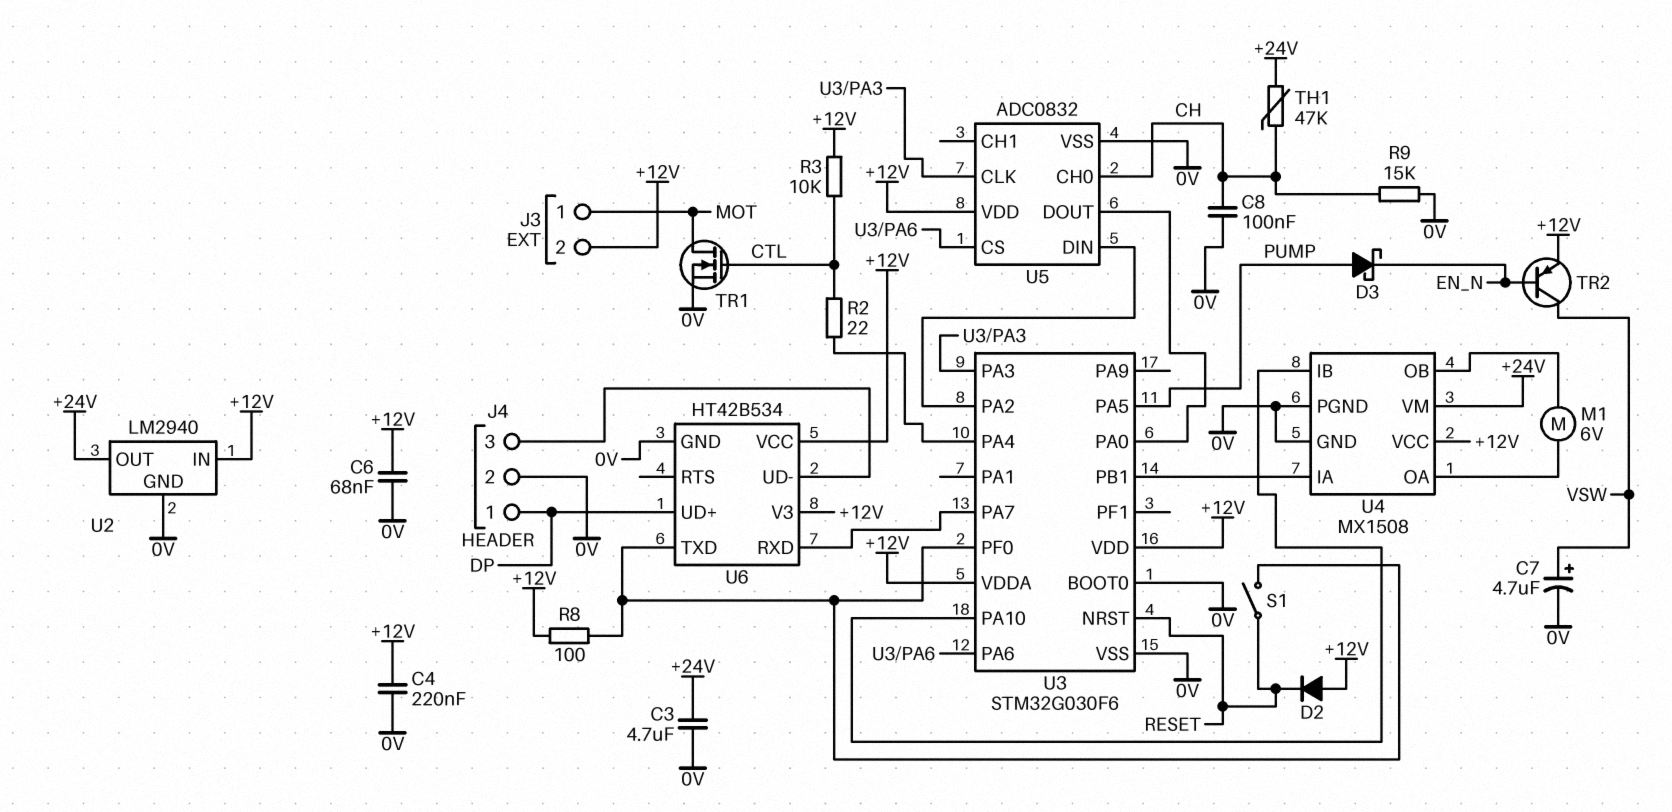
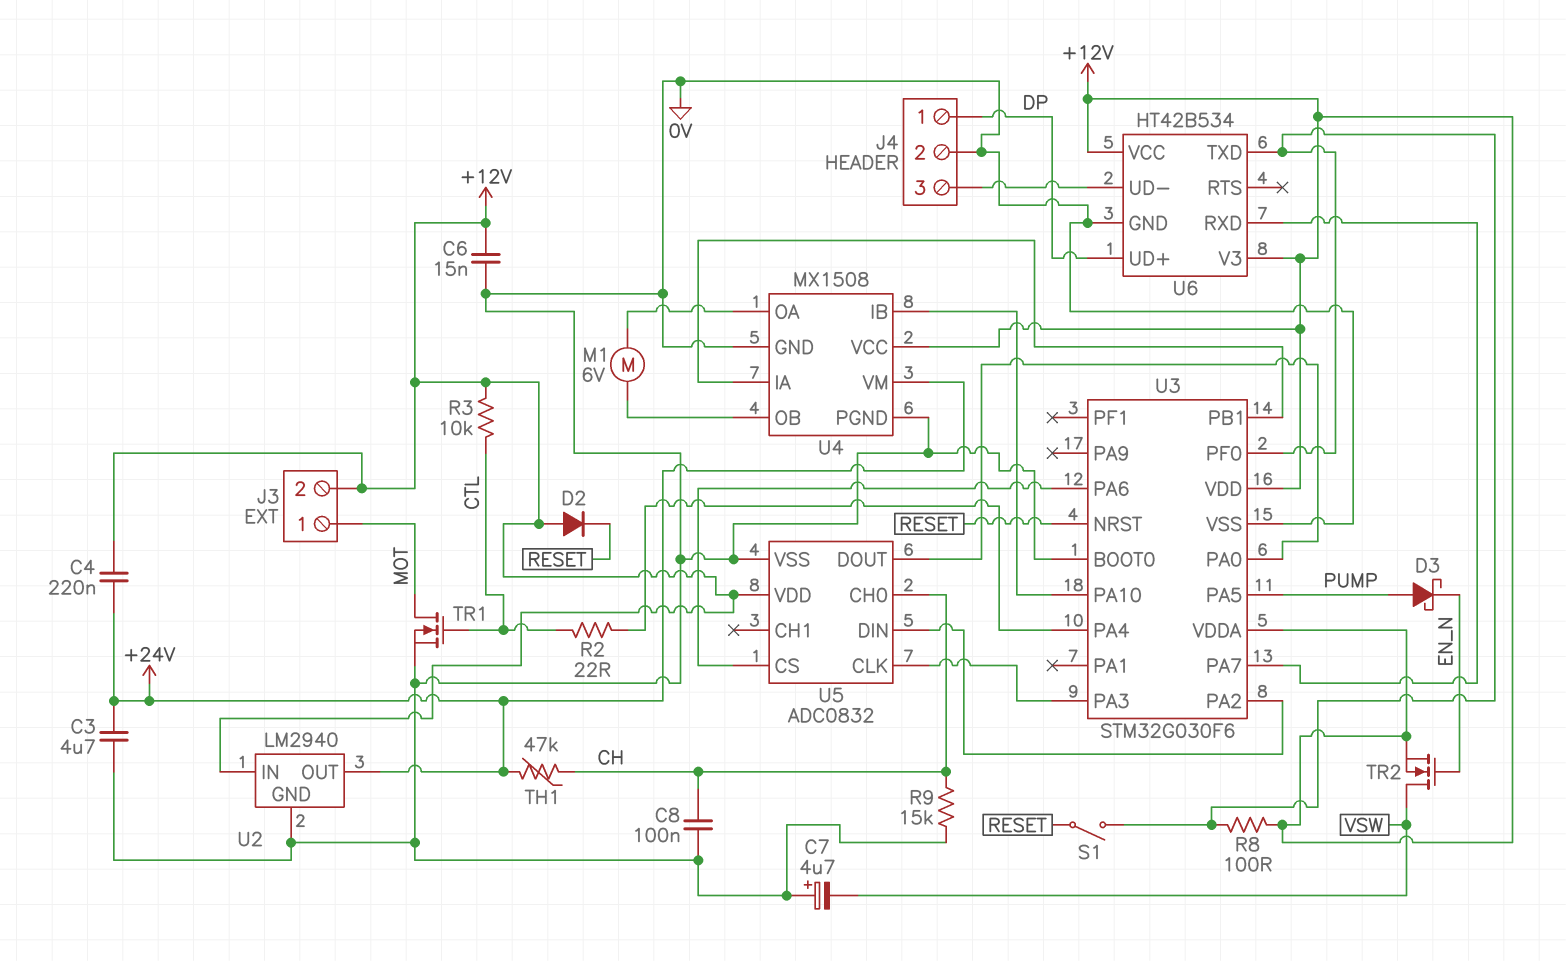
C4: 220nF (+12V, 0V) -> 220nF (+12V, +24V)
C6: 68nF (+12V, 0V) -> 15nF (+12V, 0V)
C7: 4.7uF (plus VSW, minus 0V) -> 4.7uF (plus 0V, minus VSW)
TR2: PNP (B EN_N, C VSW, E +12V) -> NMOS (G EN_N, D VSW, S +12V)

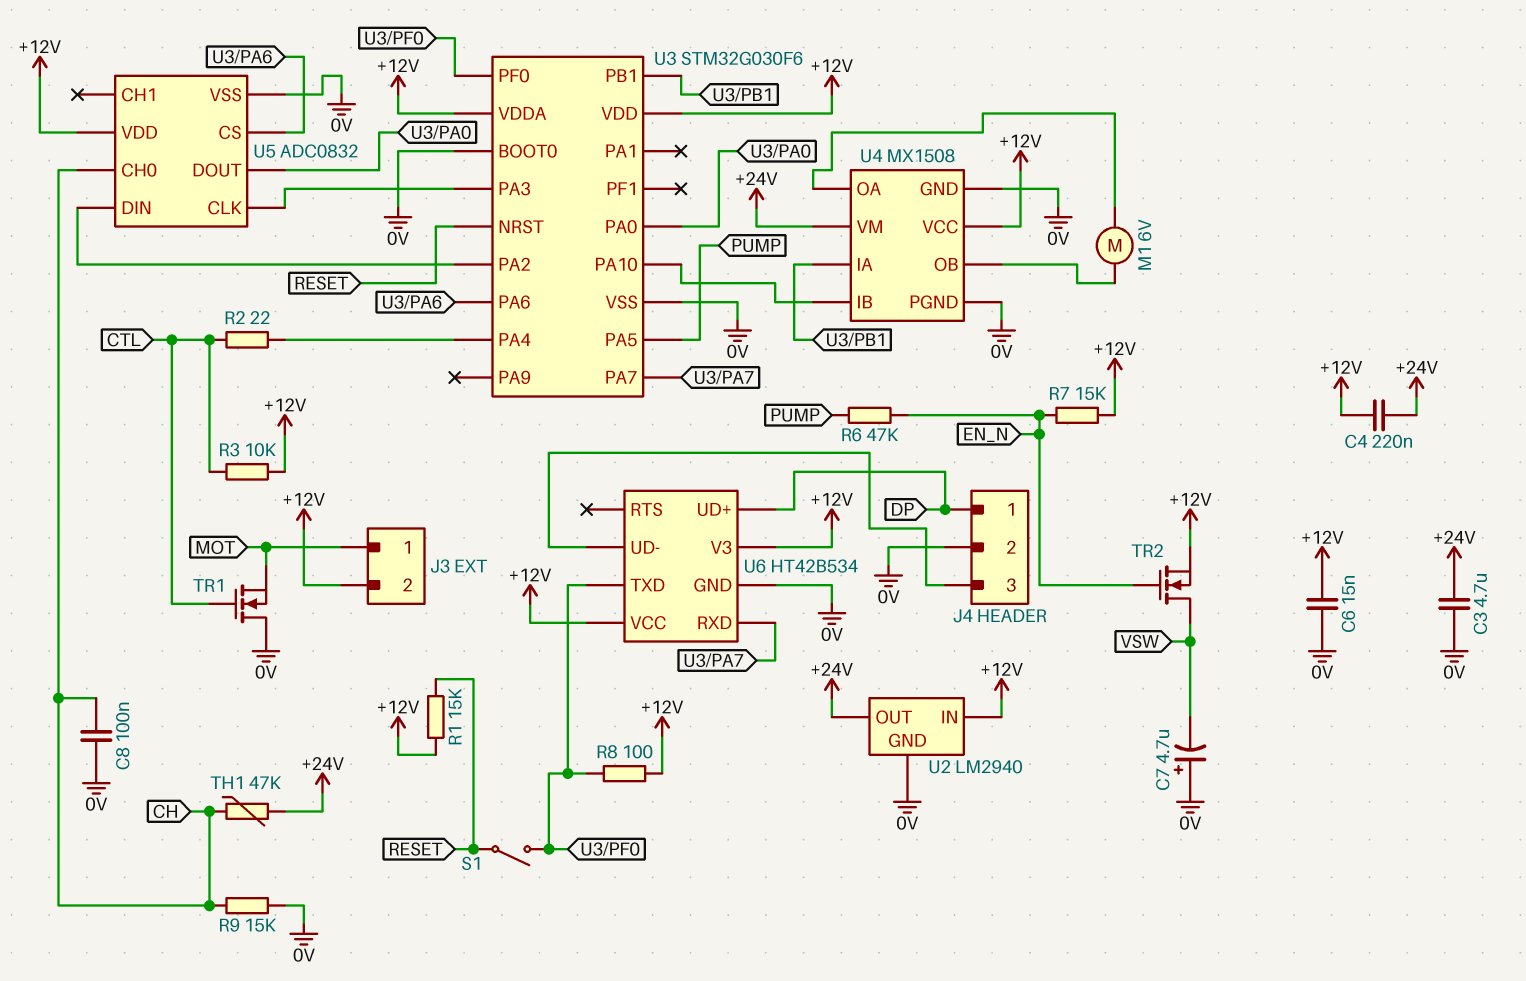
D2: diode (A +12V, K RESET) -> none
D3: schottky (A PUMP, K EN_N) -> none
R1: none -> 15k (+12V, RESET)
R6: none -> 47k (EN_N, PUMP)
R7: none -> 15k (+12V, EN_N)
TR1: NMOS (G CTL, D MOT, S 0V) -> NMOS (G CTL, D 0V, S MOT)

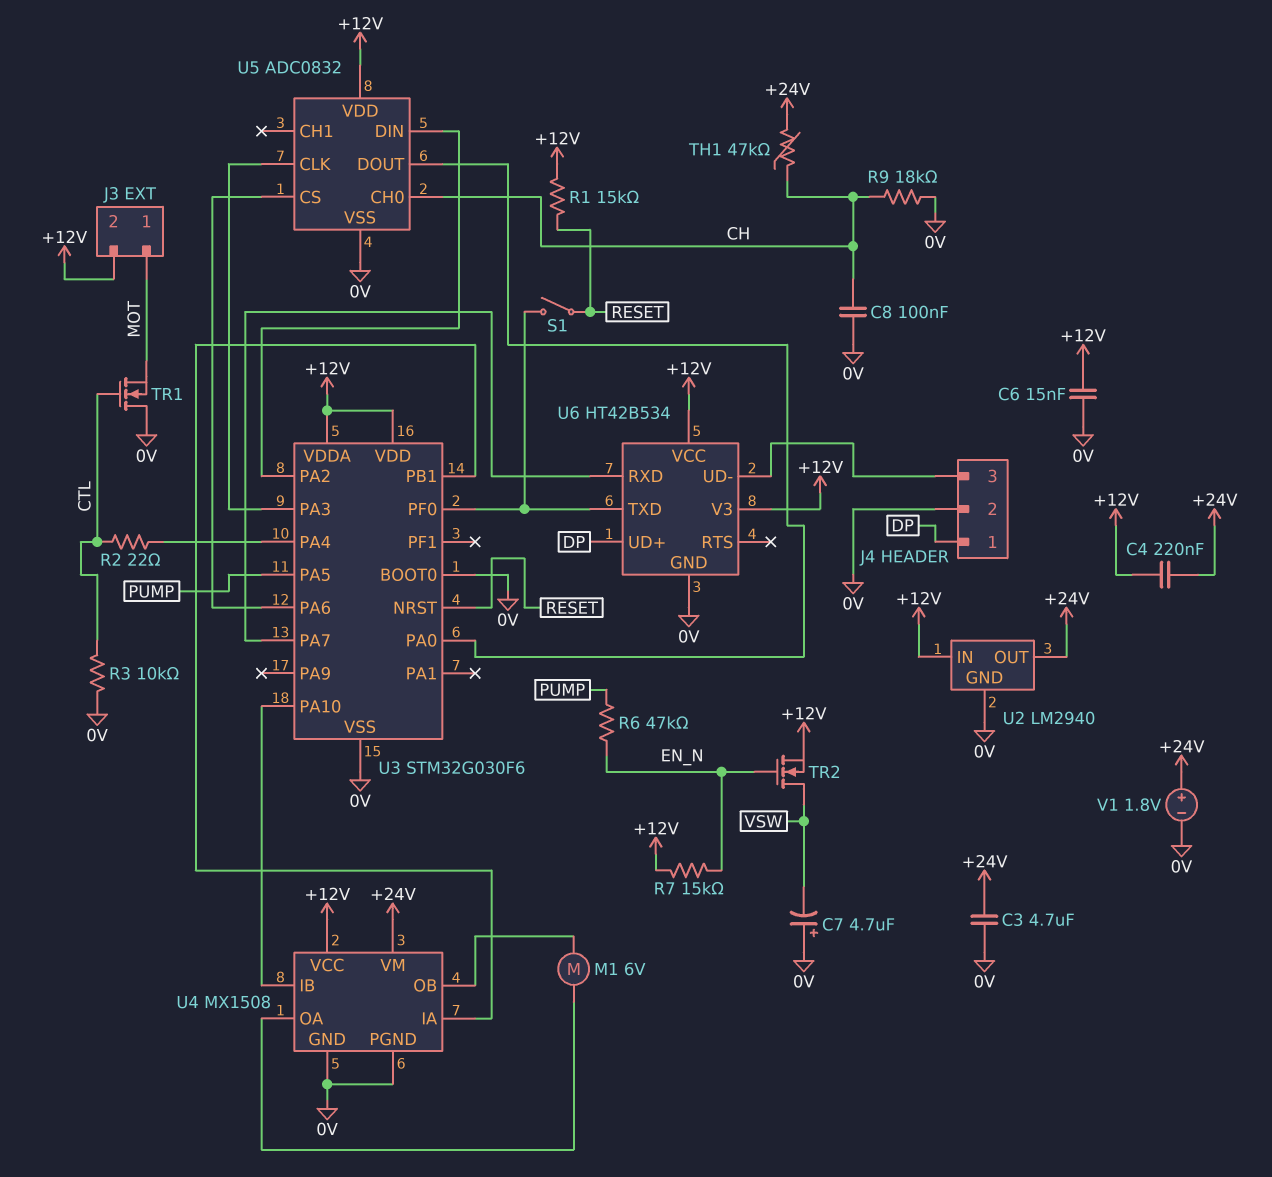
R3: 10k (+12V, CTL) -> 10k (0V, CTL)
R8: 100 (+12V, U3/PF0) -> none
R9: 15k (0V, CH) -> 18k (0V, CH)
V1: none -> 1.8V (plus +24V, minus 0V)

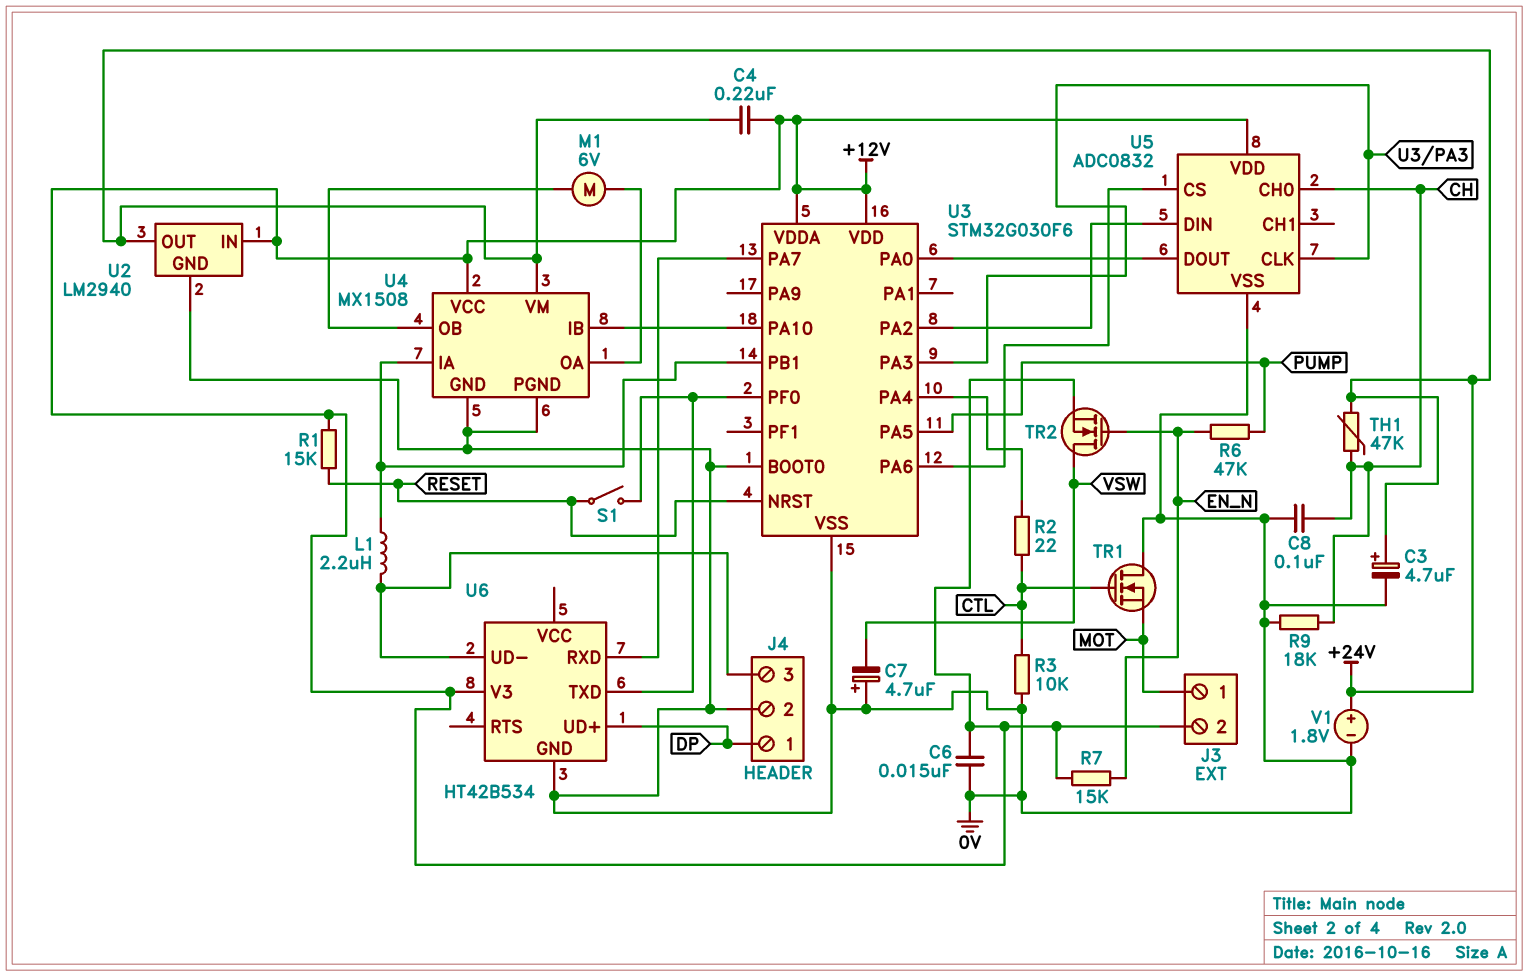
C3: 4.7uF (+24V, 0V) -> 4.7uF (plus +24V, minus 0V)
L1: none -> 2.2uH (J4/3, U3/PB1)
U6 pin VCC: +12V -> none

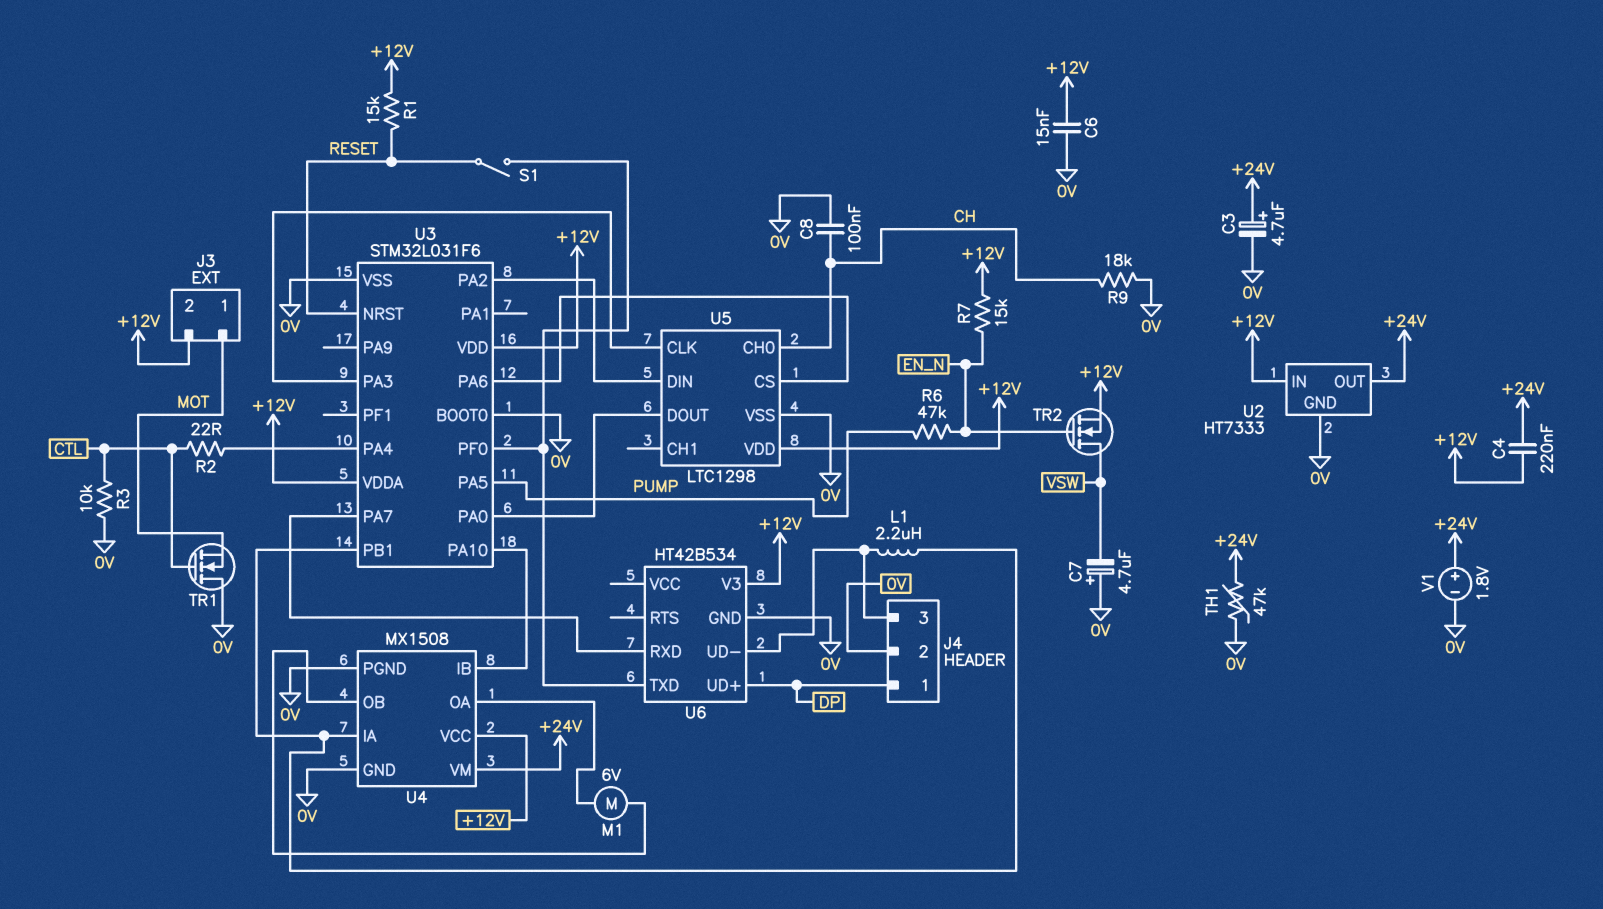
TH1: 47k (+24V, CH) -> 47k (+24V, 0V)
U2: LM2940 -> HT7333
U3: STM32G030F6 -> STM32L031F6
U5: ADC0832 -> LTC1298

